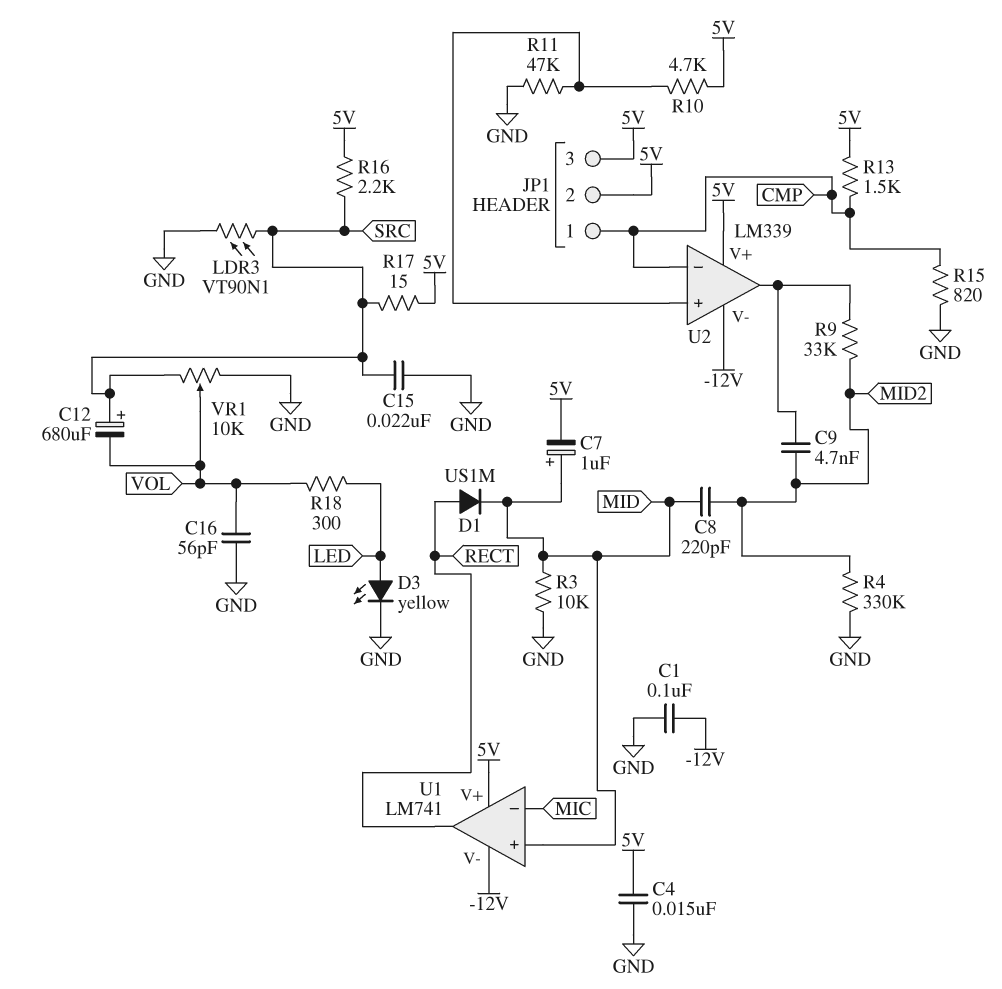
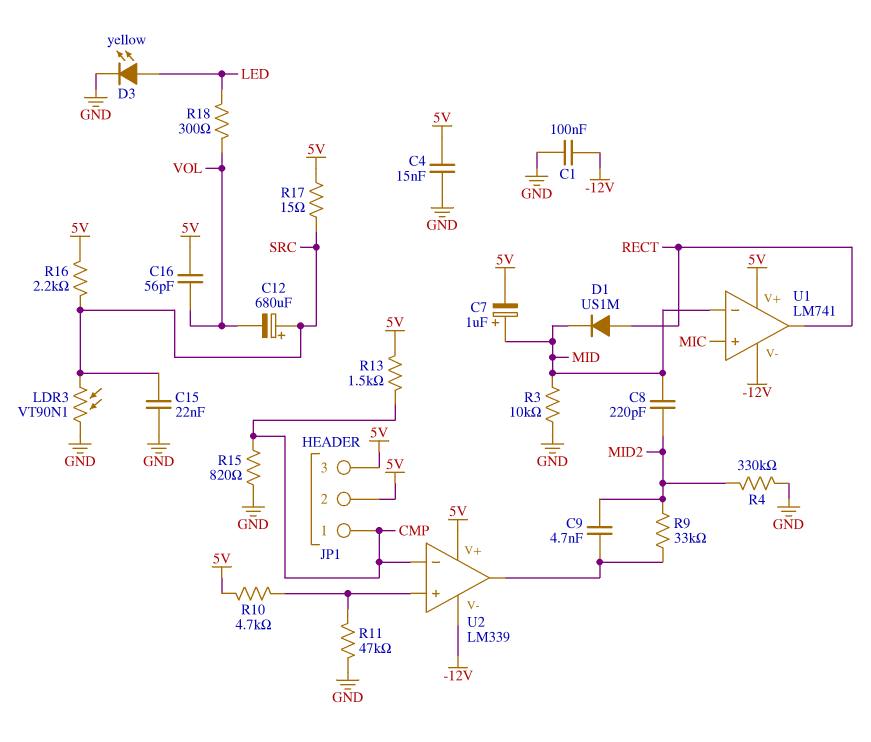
C16: 56pF (GND, VOL) -> 56pF (5V, VOL)
U1 pin in+: MID -> MIC
U1 pin in-: MIC -> MID
VR1: 10k (GND, SRC, wiper VOL) -> none

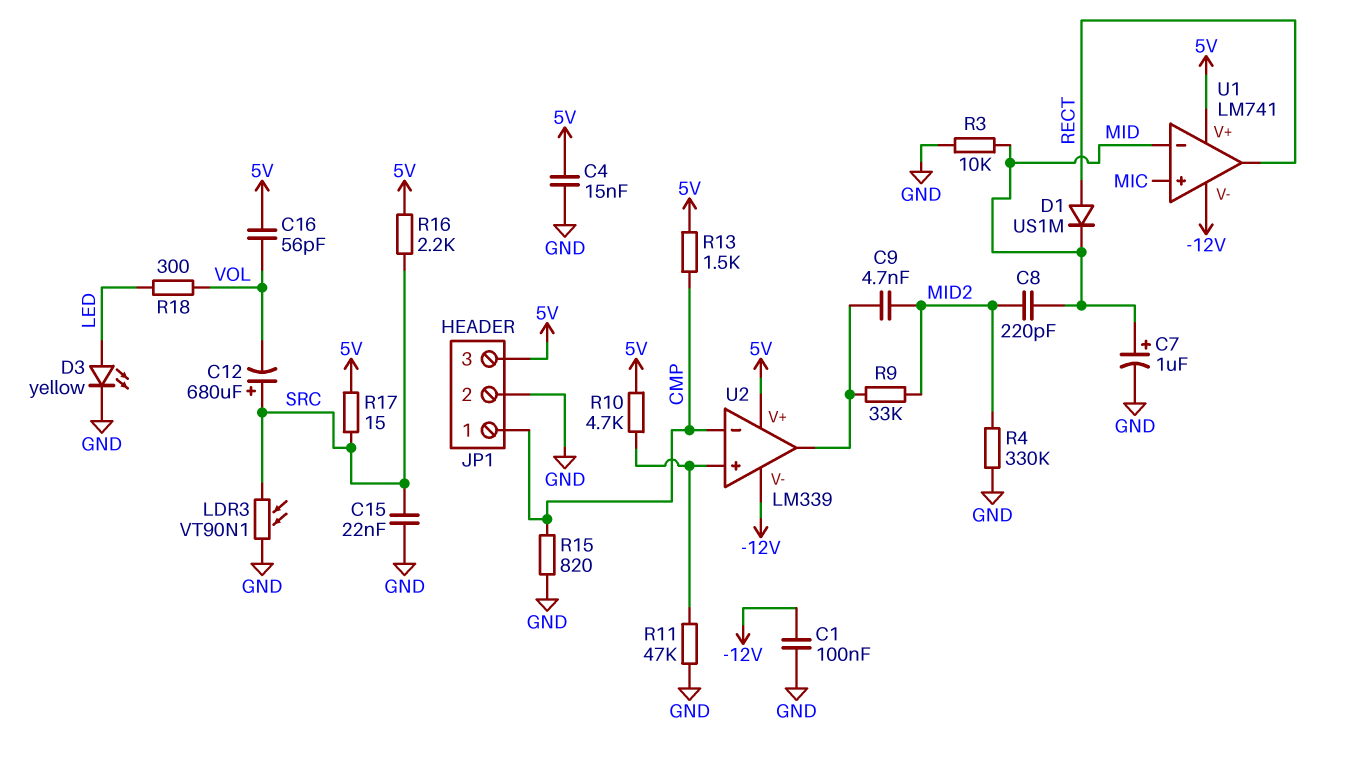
C7: 1uF (plus MID, minus 5V) -> 1uF (plus MID, minus GND)
JP1 pin 2: 5V -> GND

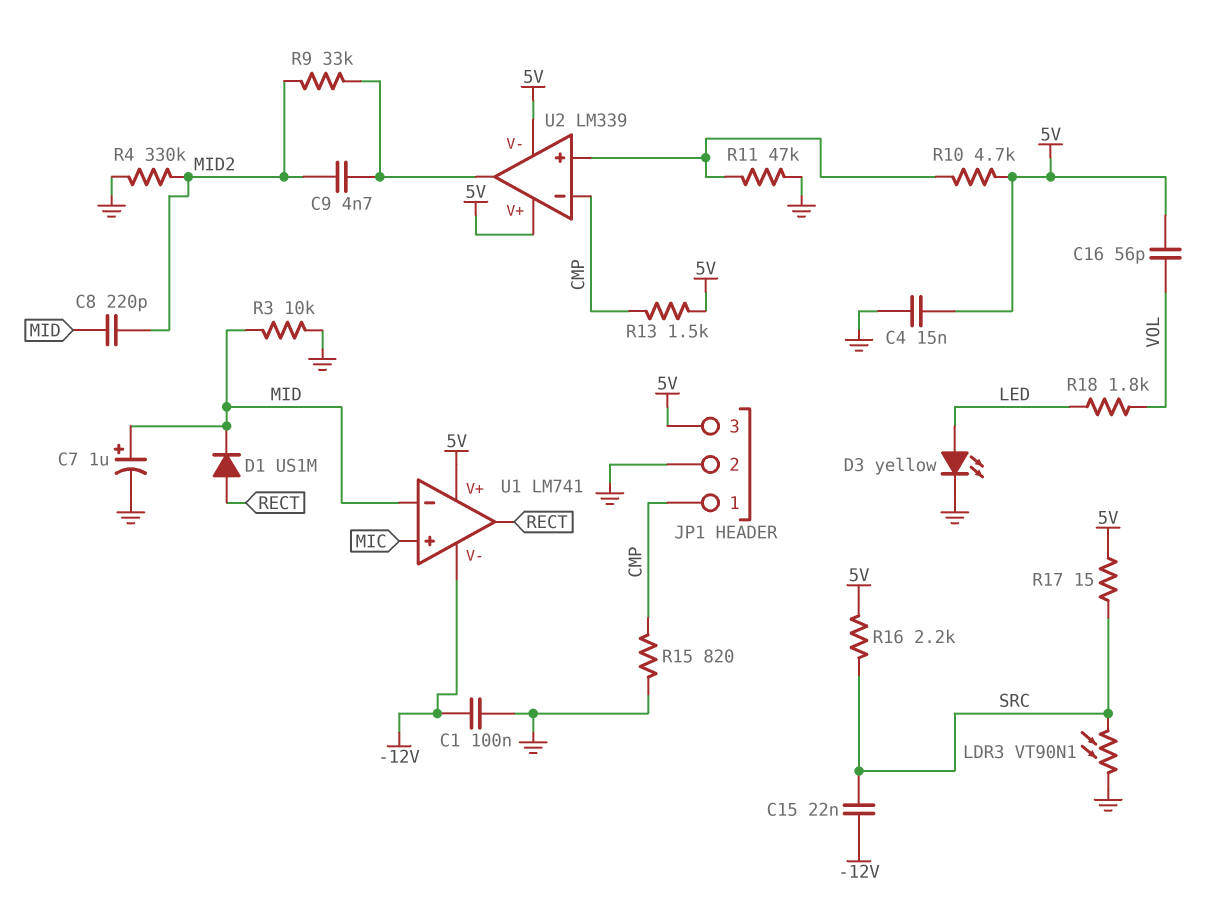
C12: 680uF (plus SRC, minus VOL) -> none
C15: 22nF (GND, SRC) -> 22nF (-12V, SRC)
R18: 300 (LED, VOL) -> 1.8k (LED, VOL)
U2 pin V-: -12V -> 5V

